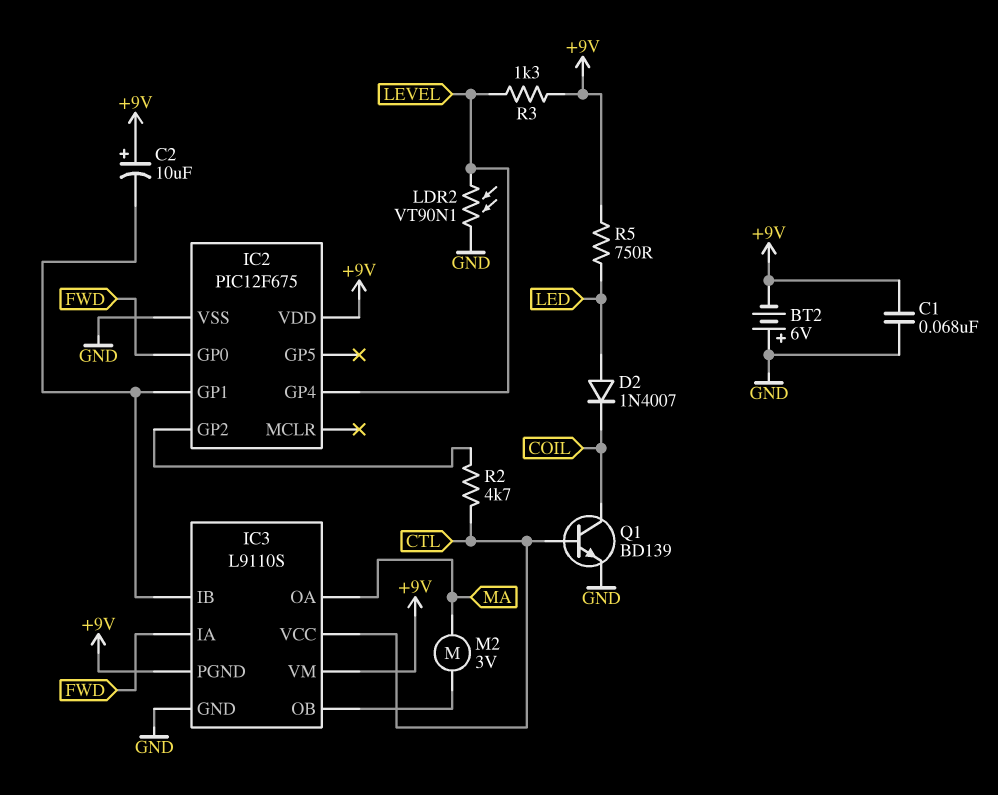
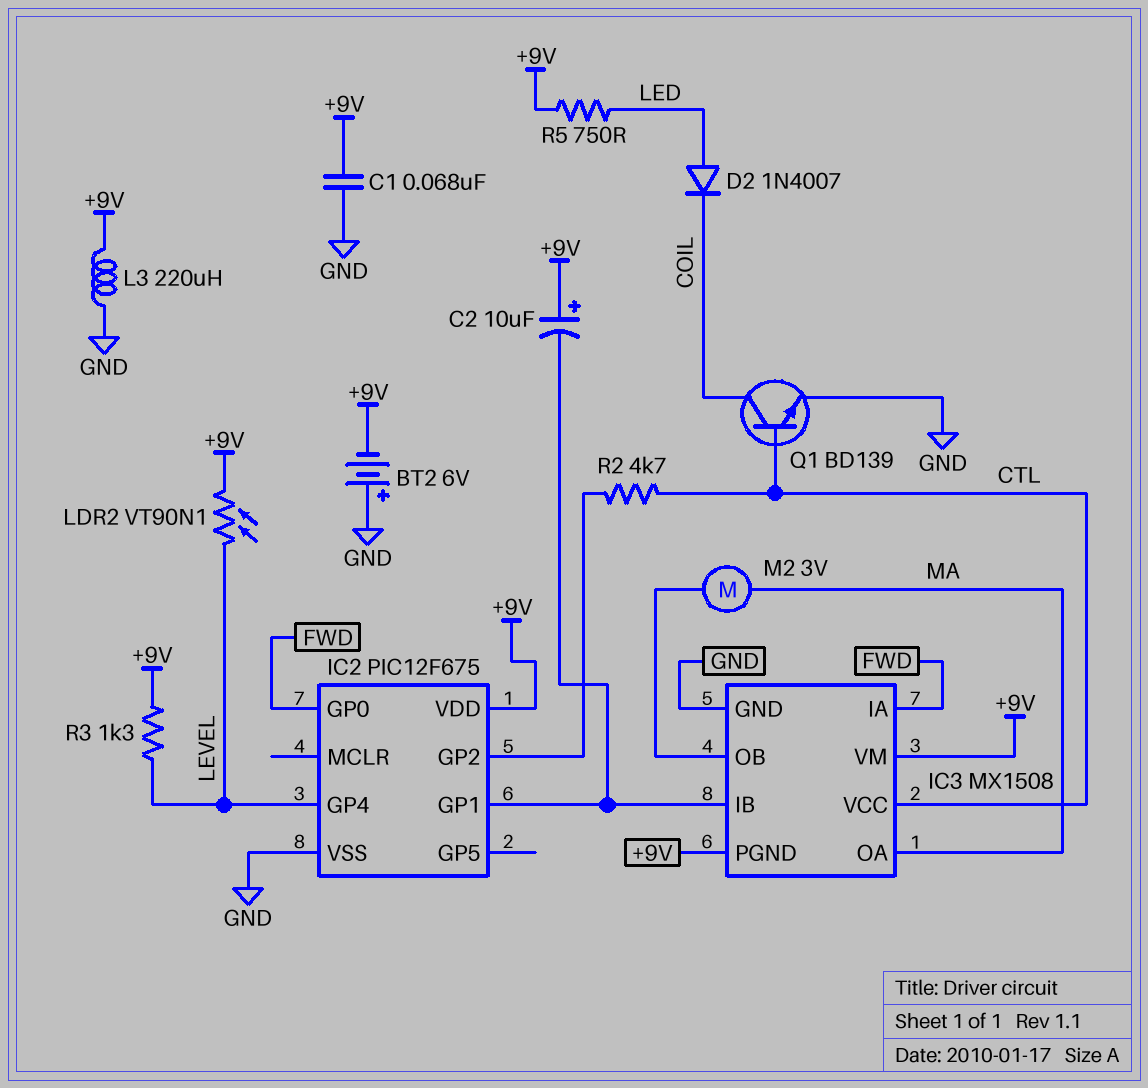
IC3: L9110S -> MX1508
L3: none -> 220uH (+9V, GND)
LDR2: VT90N1 (GND, LEVEL) -> VT90N1 (+9V, LEVEL)

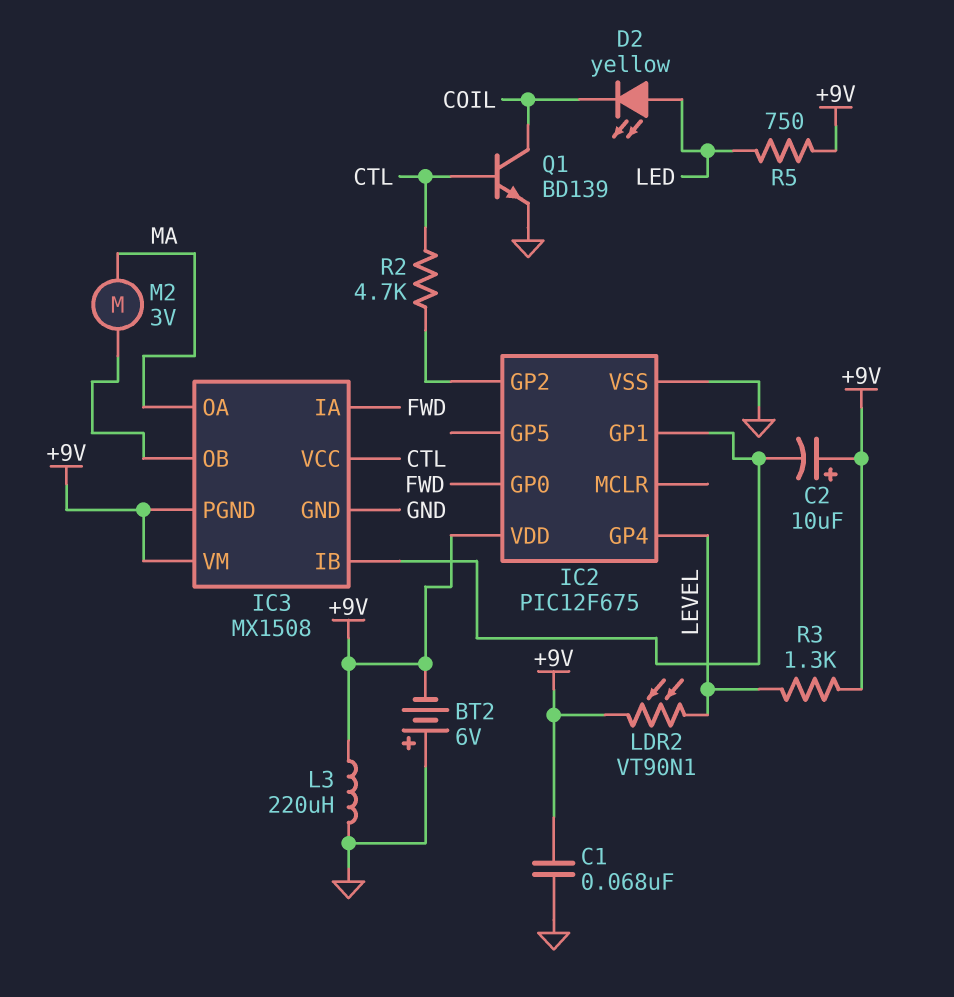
D2: diode 1N4007 (A LED, K COIL) -> LED yellow (A LED, K COIL)

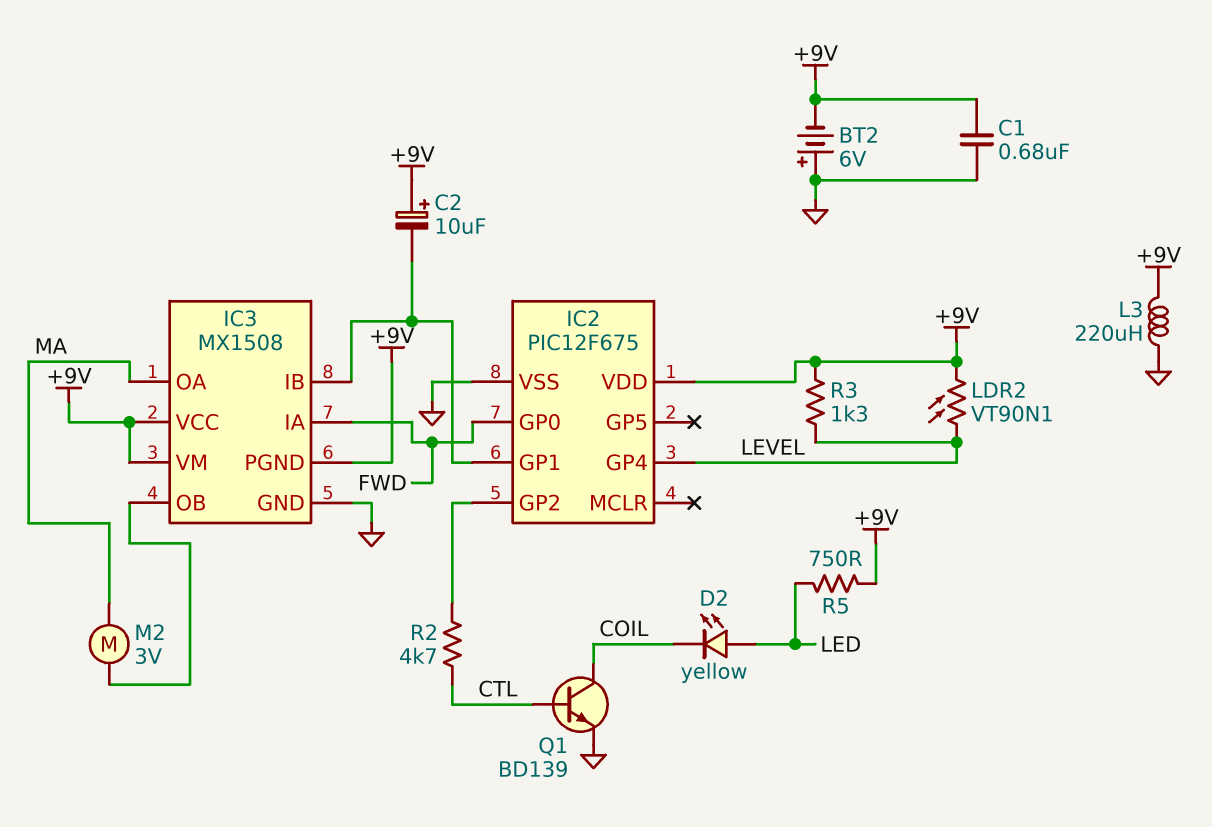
C1: 68nF (+9V, GND) -> 680nF (+9V, GND)
IC3 pin VCC: CTL -> +9V

